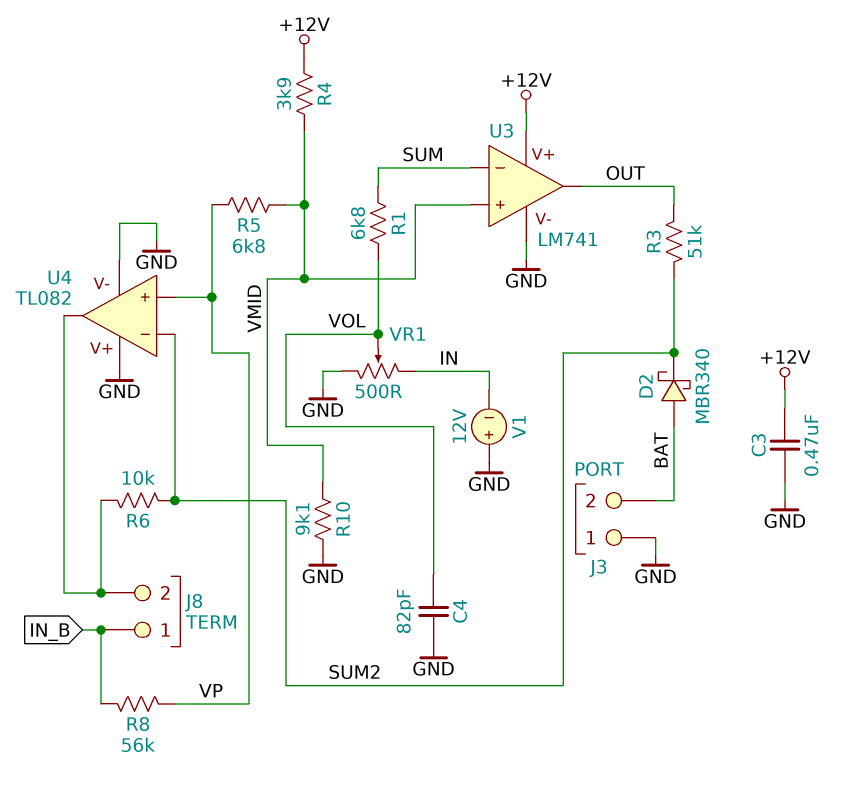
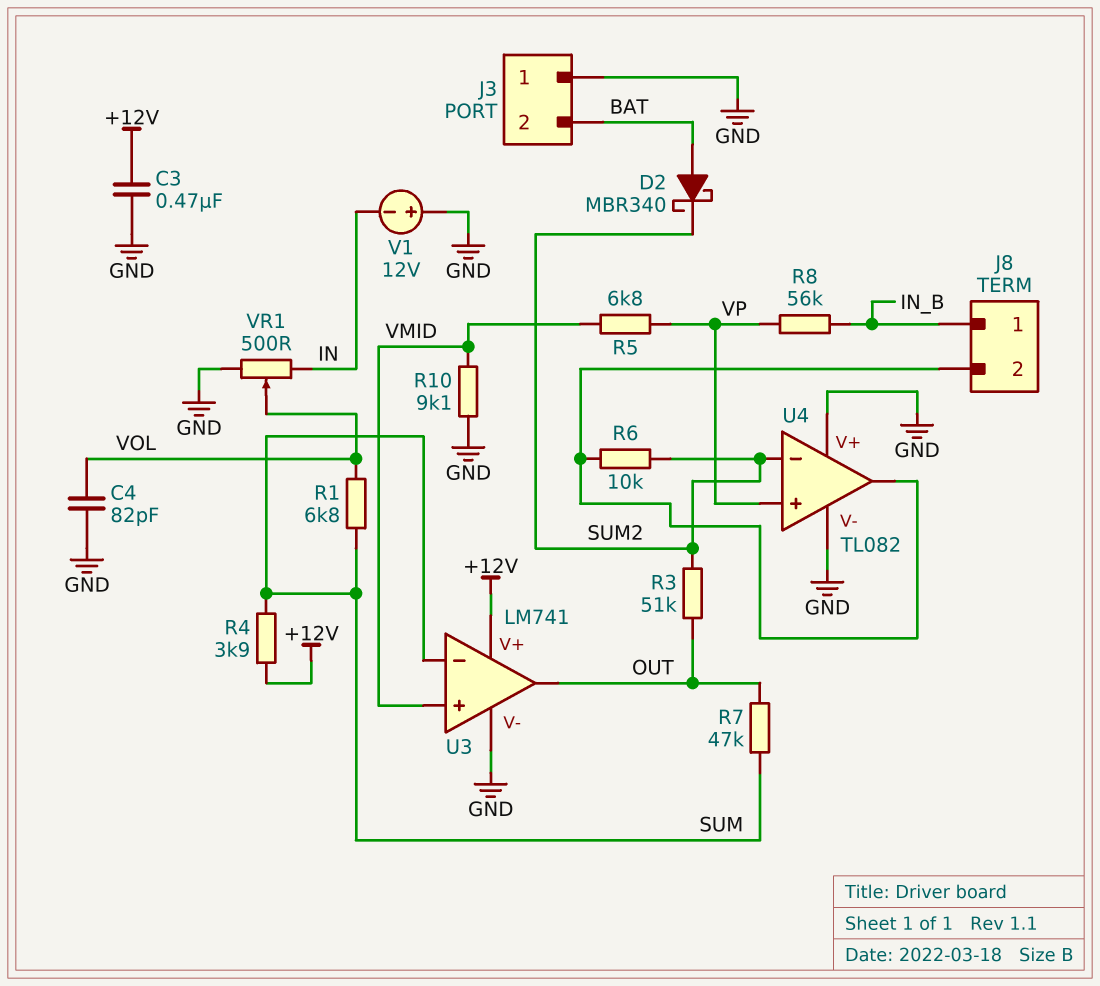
R4: 3.9k (+12V, VMID) -> 3.9k (+12V, SUM)
R7: none -> 47k (OUT, SUM)

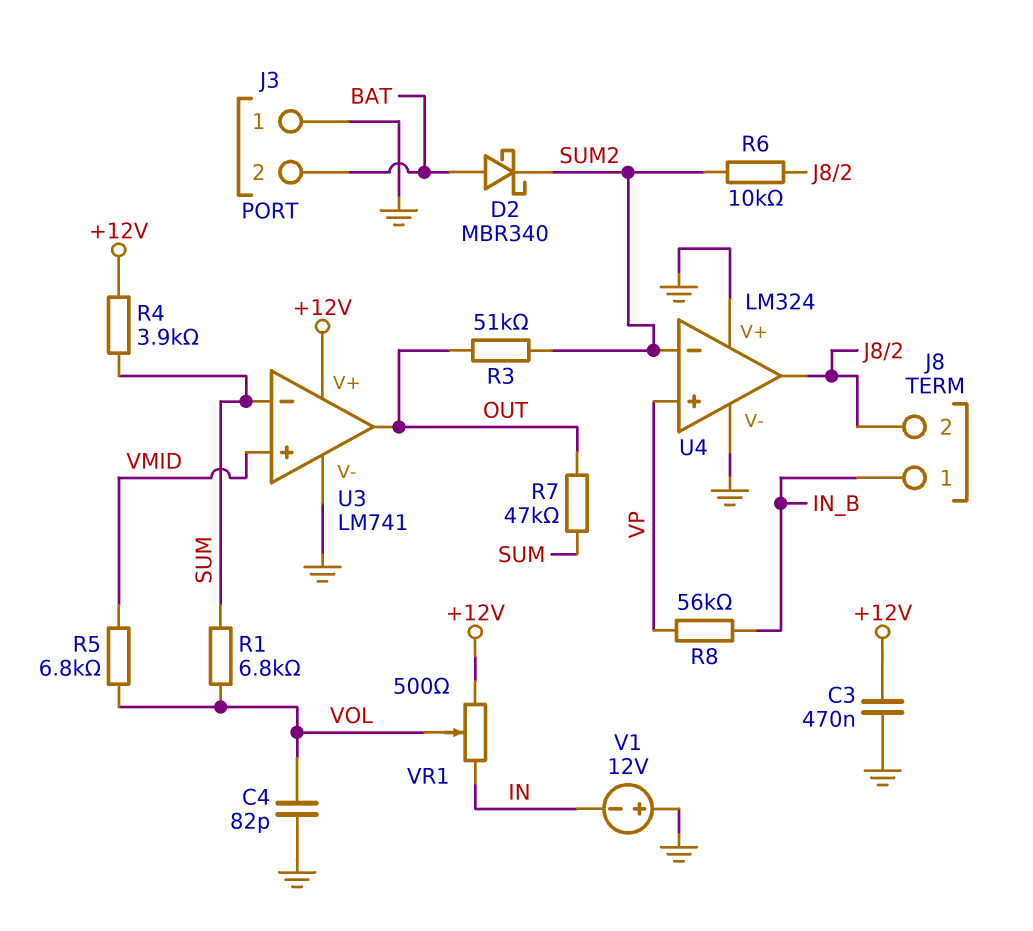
R5: 6.8k (VMID, VP) -> 6.8k (VMID, VOL)
R10: 9.1k (GND, VMID) -> none
U4: TL082 -> LM324
VR1: 500 (GND, IN, wiper VOL) -> 500 (+12V, IN, wiper VOL)

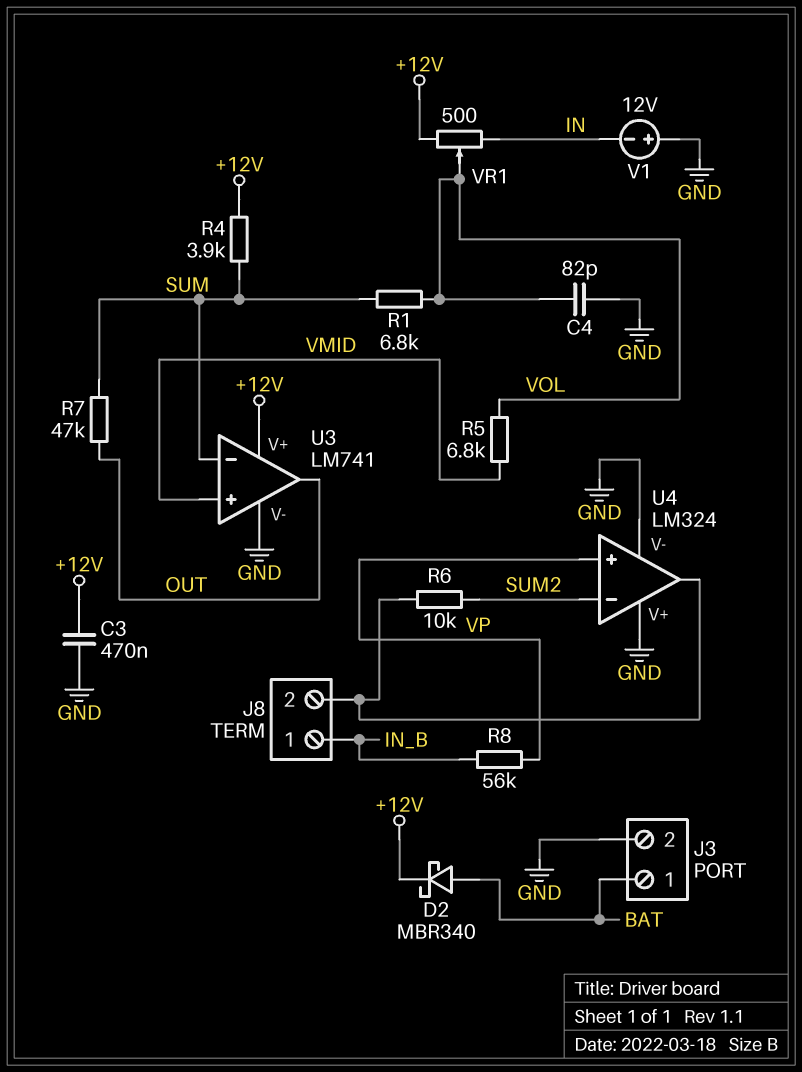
D2: schottky MBR340 (A BAT, K SUM2) -> schottky MBR340 (A BAT, K +12V)
J3 pin 1: GND -> BAT
J3 pin 2: BAT -> GND
R3: 51k (OUT, SUM2) -> none

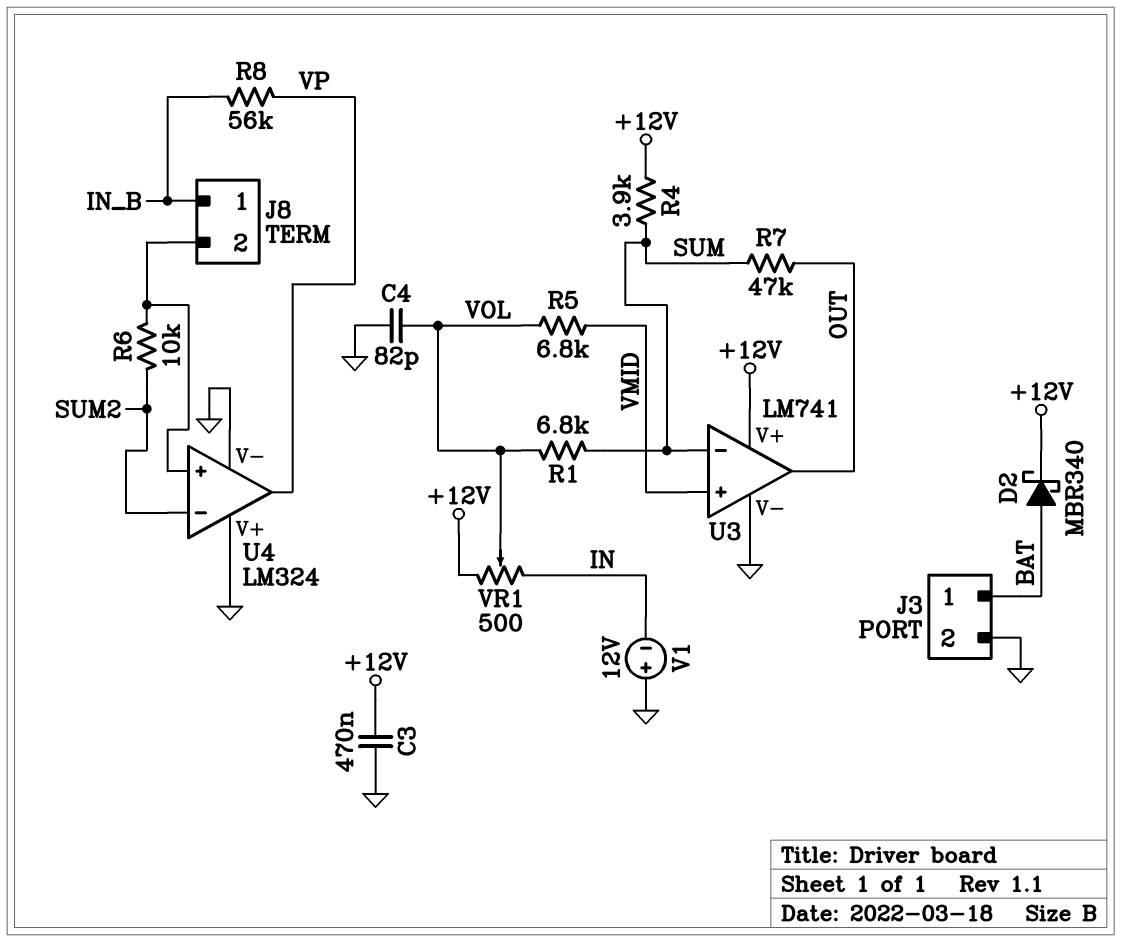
U4 pin in+: VP -> J8/2
U4 pin out: J8/2 -> VP

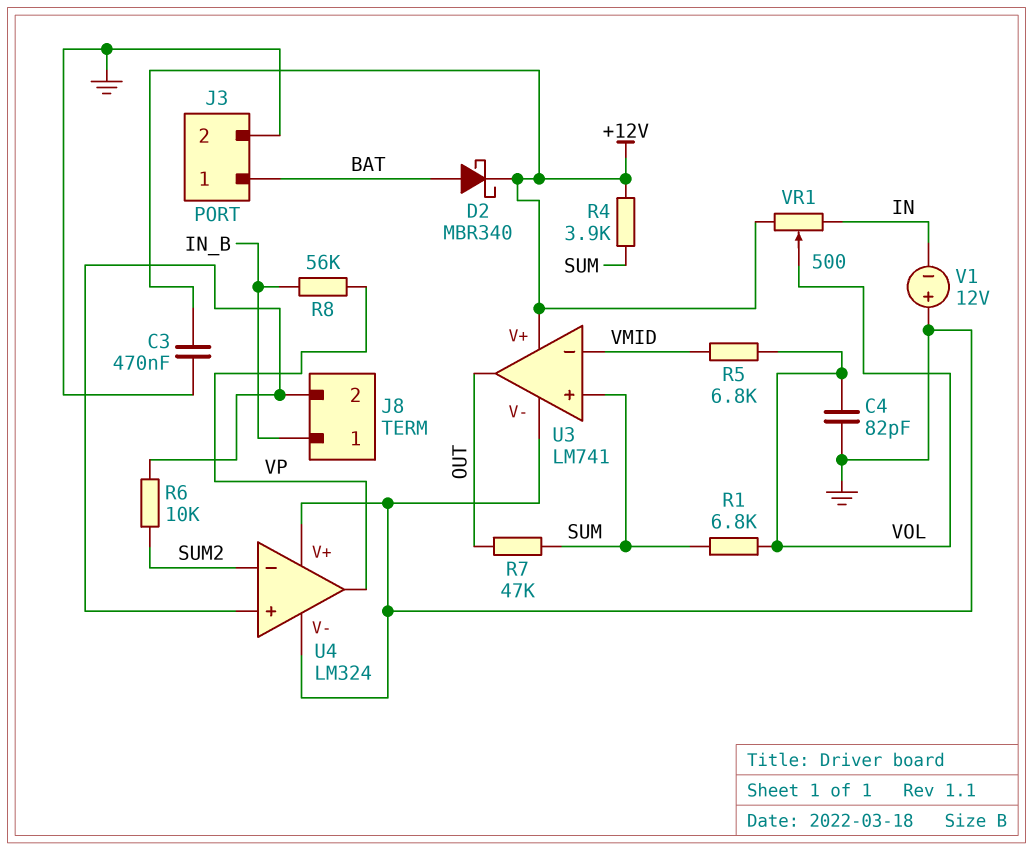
U3 pin in+: VMID -> SUM
U3 pin in-: SUM -> VMID

